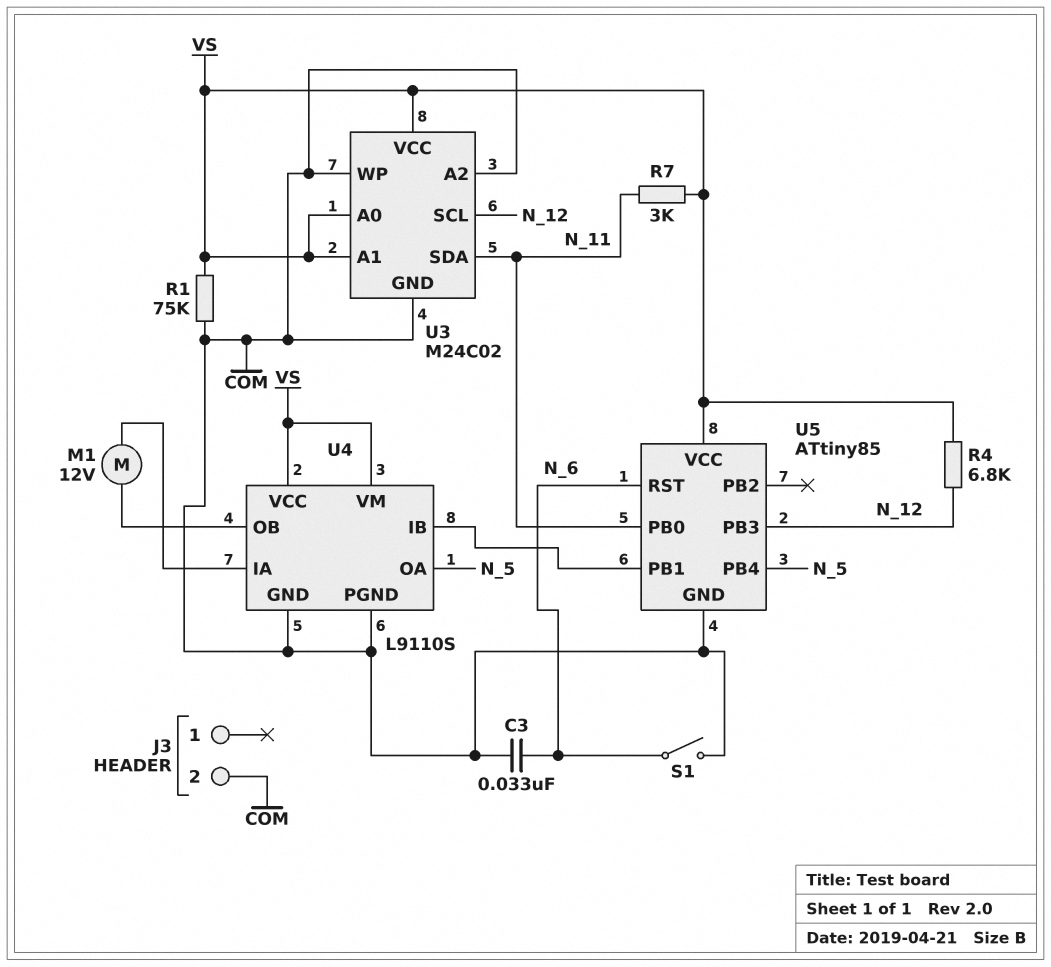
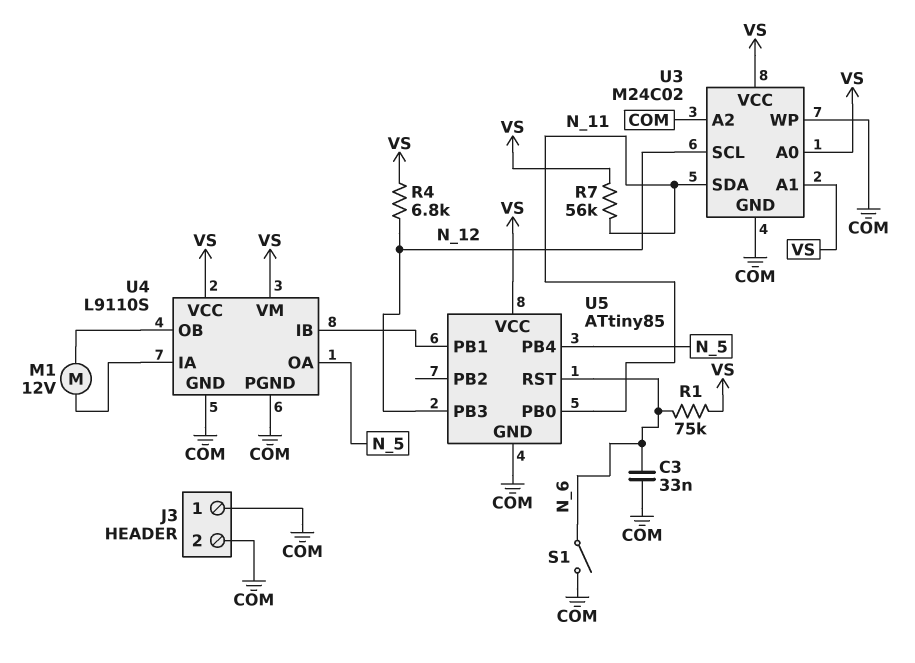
J3 pin 1: none -> COM
R1: 75k (COM, VS) -> 75k (N_6, VS)
R7: 3k (N_11, VS) -> 56k (N_11, VS)

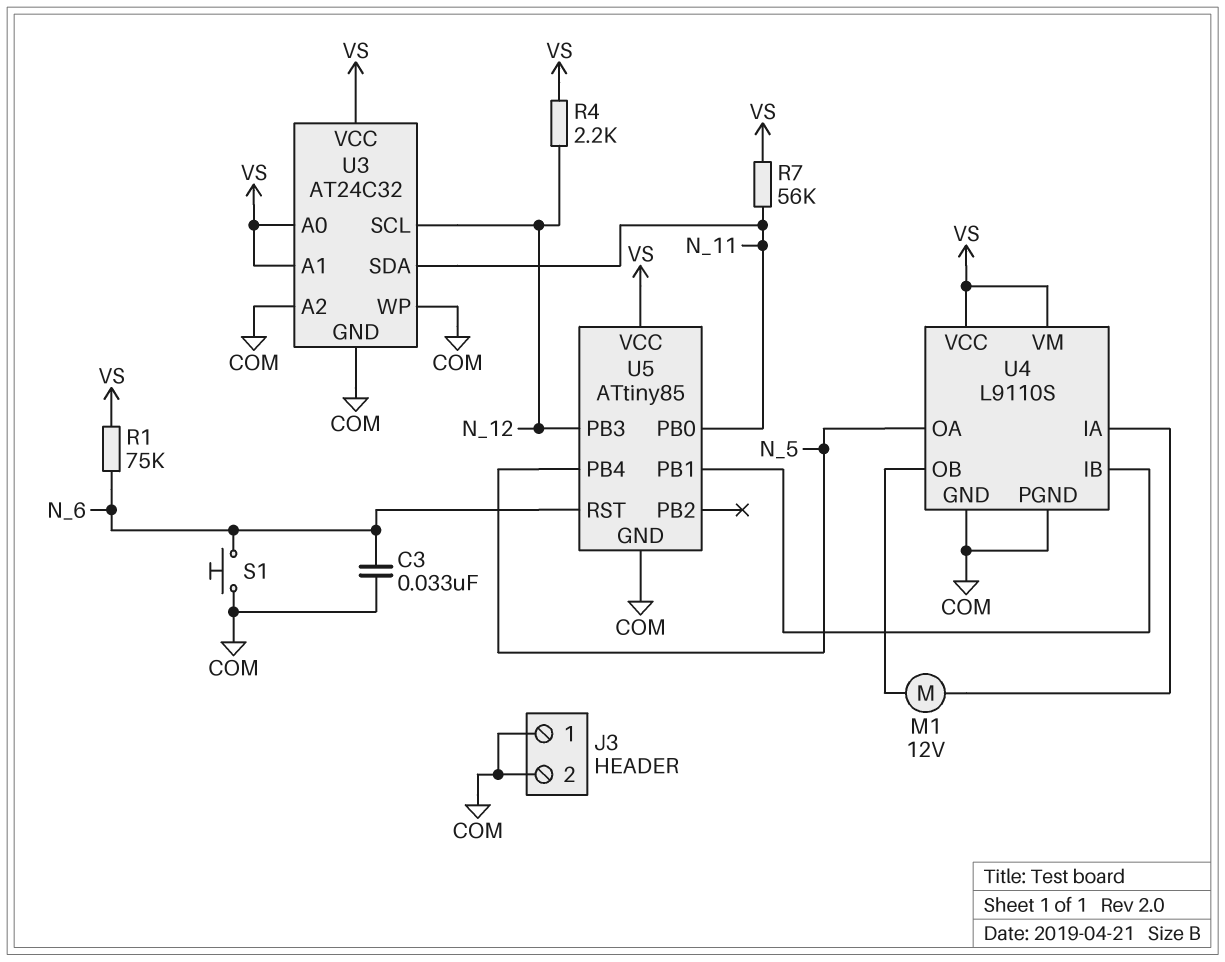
R4: 6.8k (N_12, VS) -> 2.2k (N_12, VS)
S1: switch (COM, N_6) -> button (COM, N_6)
U3: M24C02 -> AT24C32

